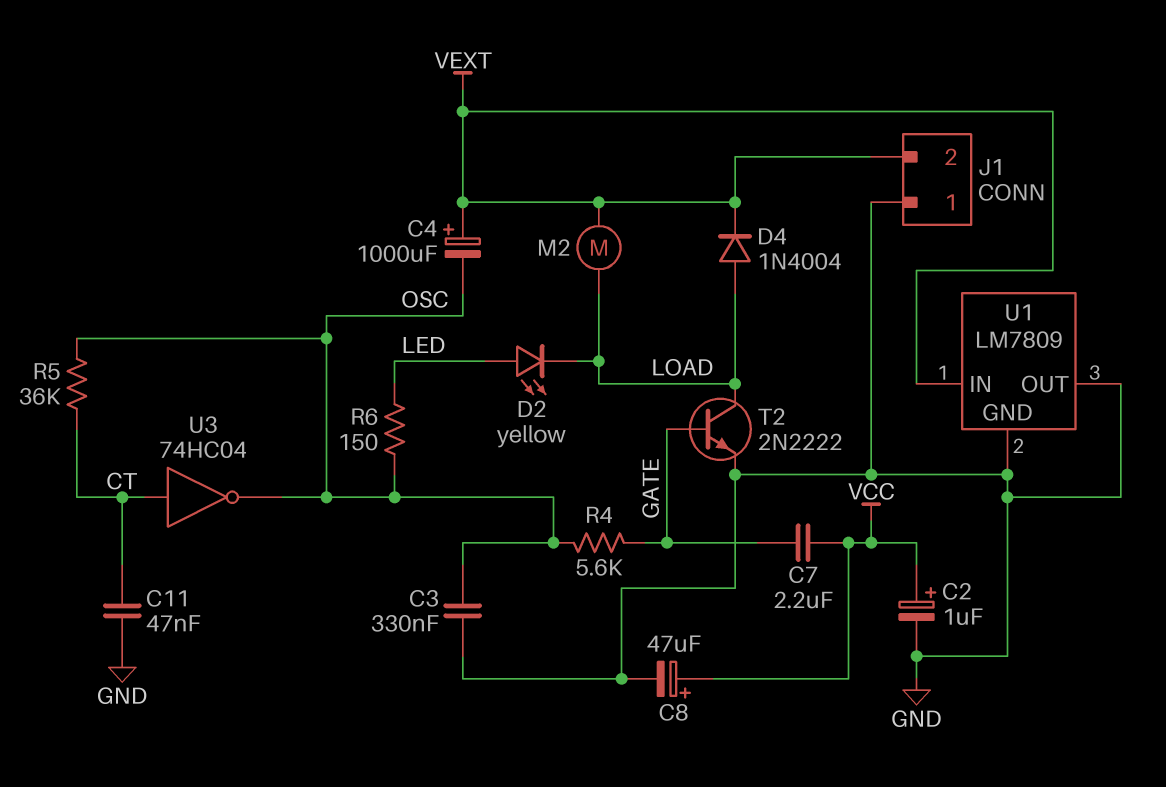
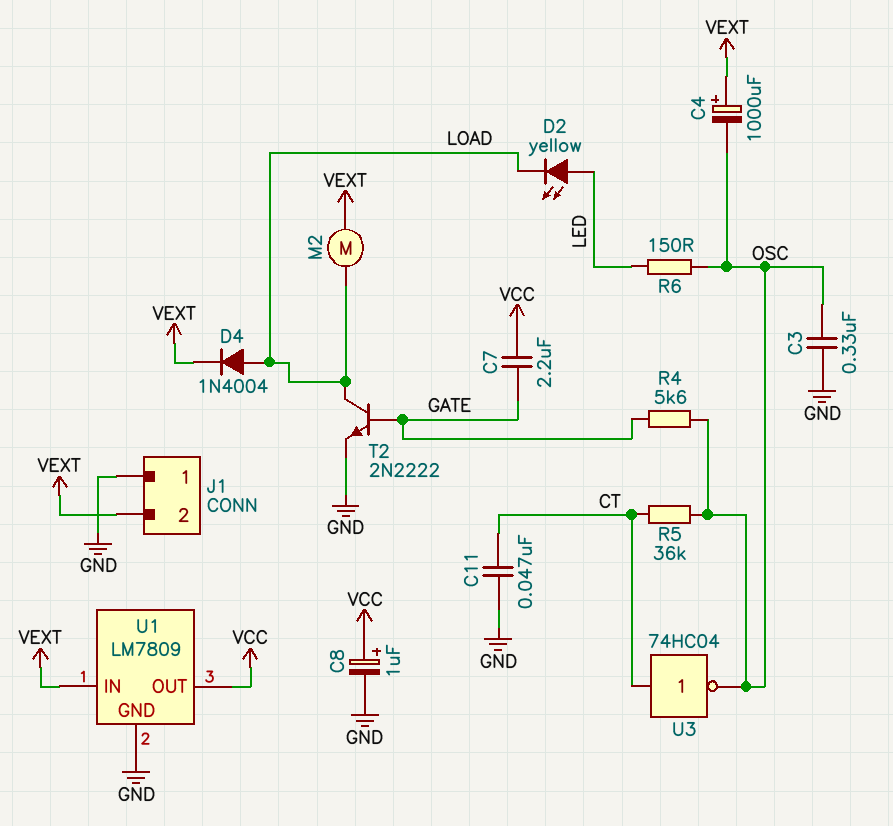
C2: 1uF (plus VCC, minus GND) -> none
C8: 47uF (plus VCC, minus GND) -> 1uF (plus VCC, minus GND)
U1 pin OUT: GND -> VCC

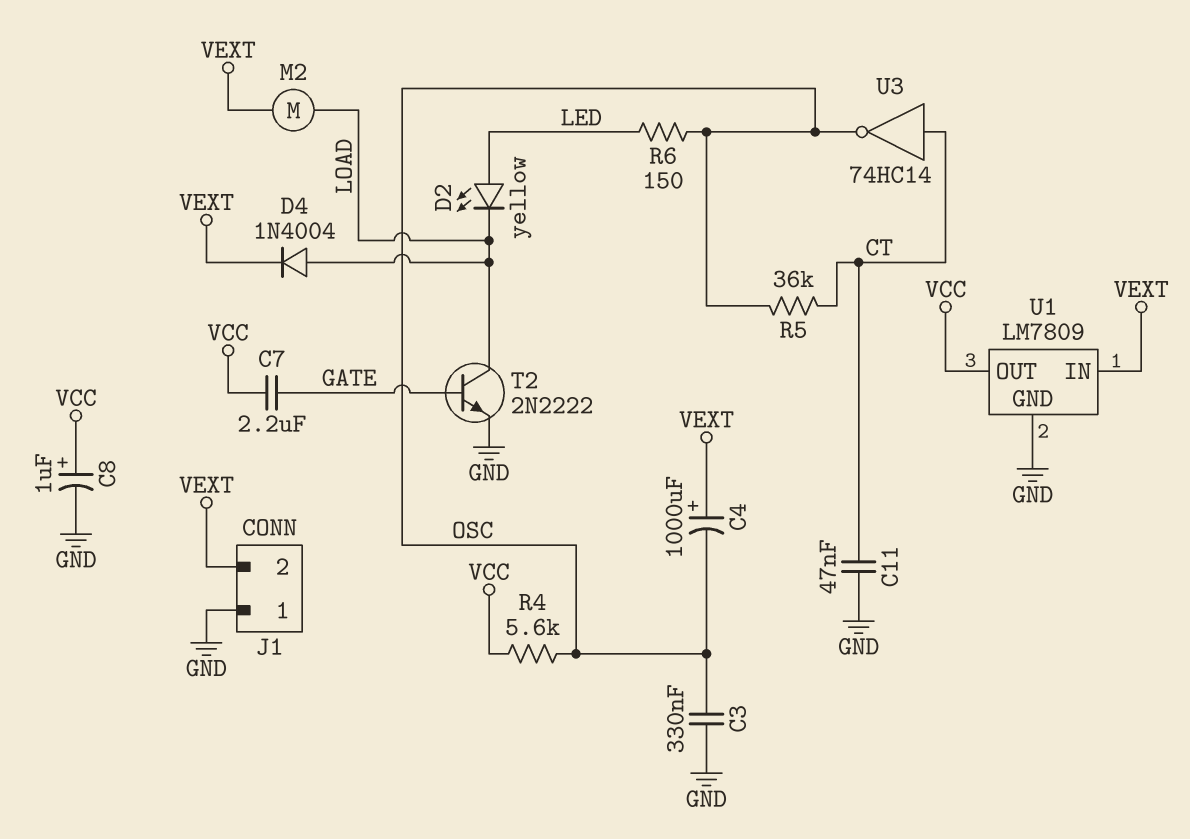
R4: 5.6k (GATE, OSC) -> 5.6k (OSC, VCC)
U3: NOT 74HC04 (in CT, out OSC) -> NOT 74HC14 (in CT, out OSC)

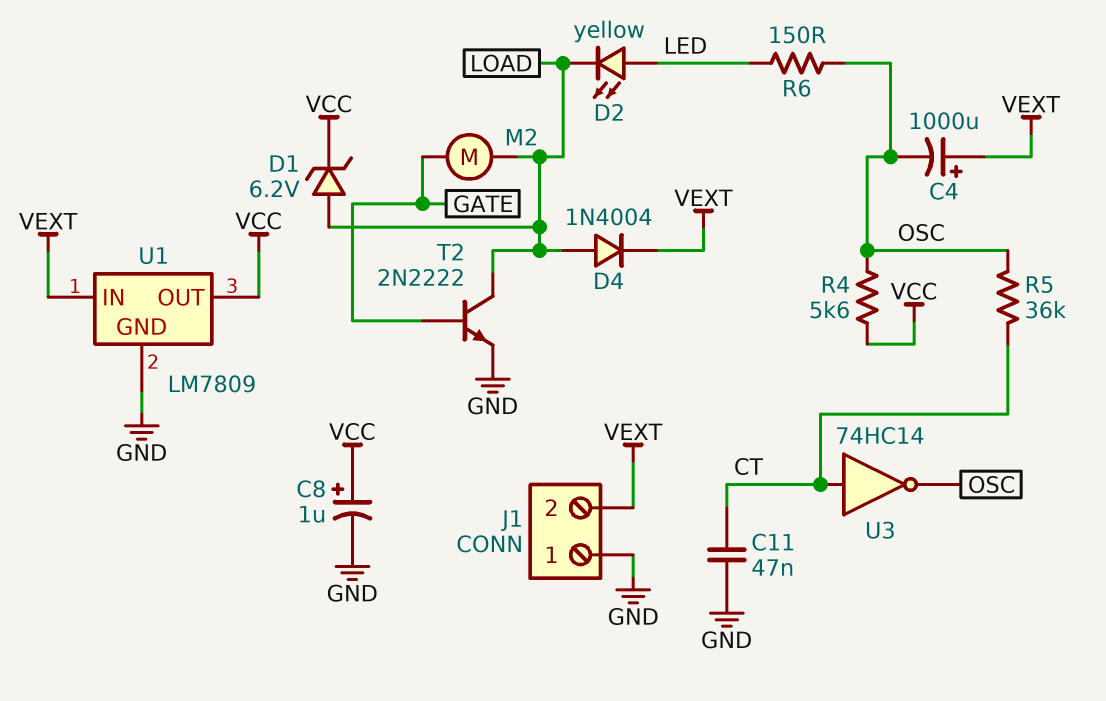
C3: 330nF (GND, OSC) -> none
C7: 2.2uF (GATE, VCC) -> none
D1: none -> zener 6.2V (A LOAD, K VCC)
M2: motor (LOAD, VEXT) -> motor (GATE, LOAD)

